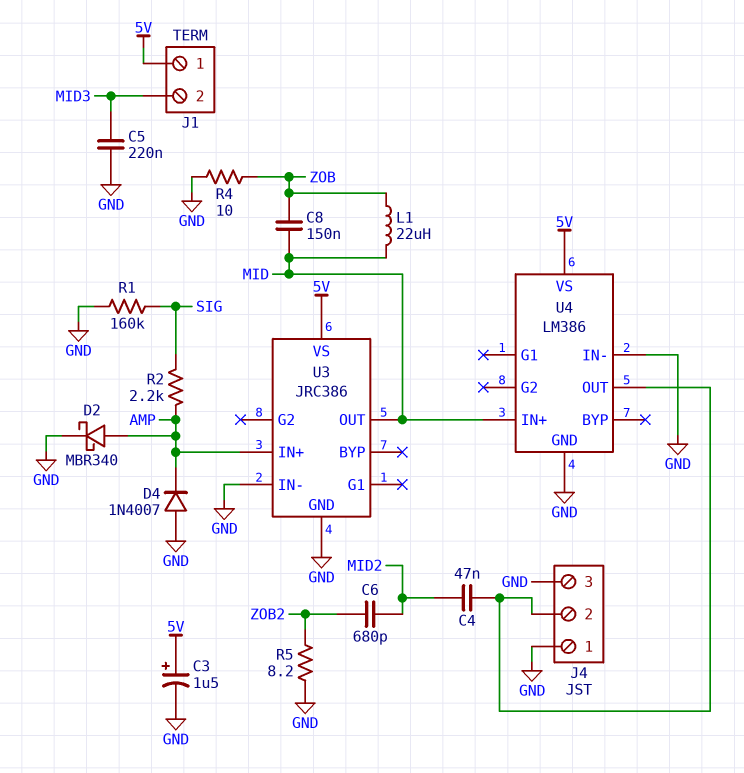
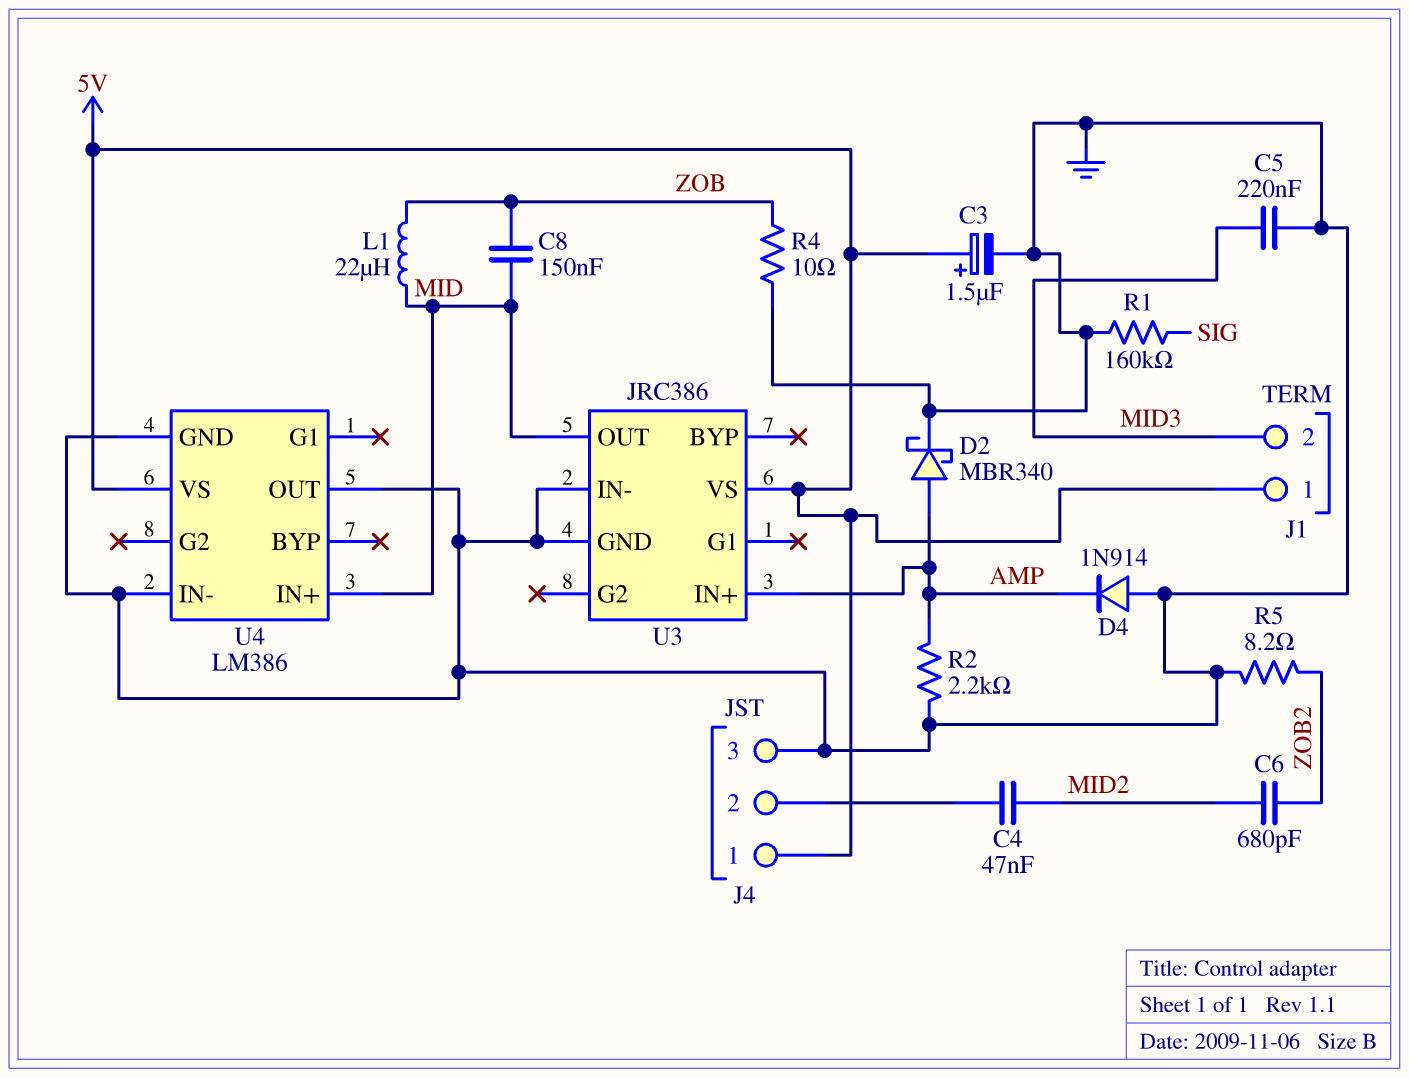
D4: diode 1N4007 (A GND, K AMP) -> diode 1N914 (A GND, K AMP)
J4 pin 1: GND -> 5V
R2: 2.2k (AMP, SIG) -> 2.2k (AMP, GND)
U4 pin OUT: J4/2 -> GND

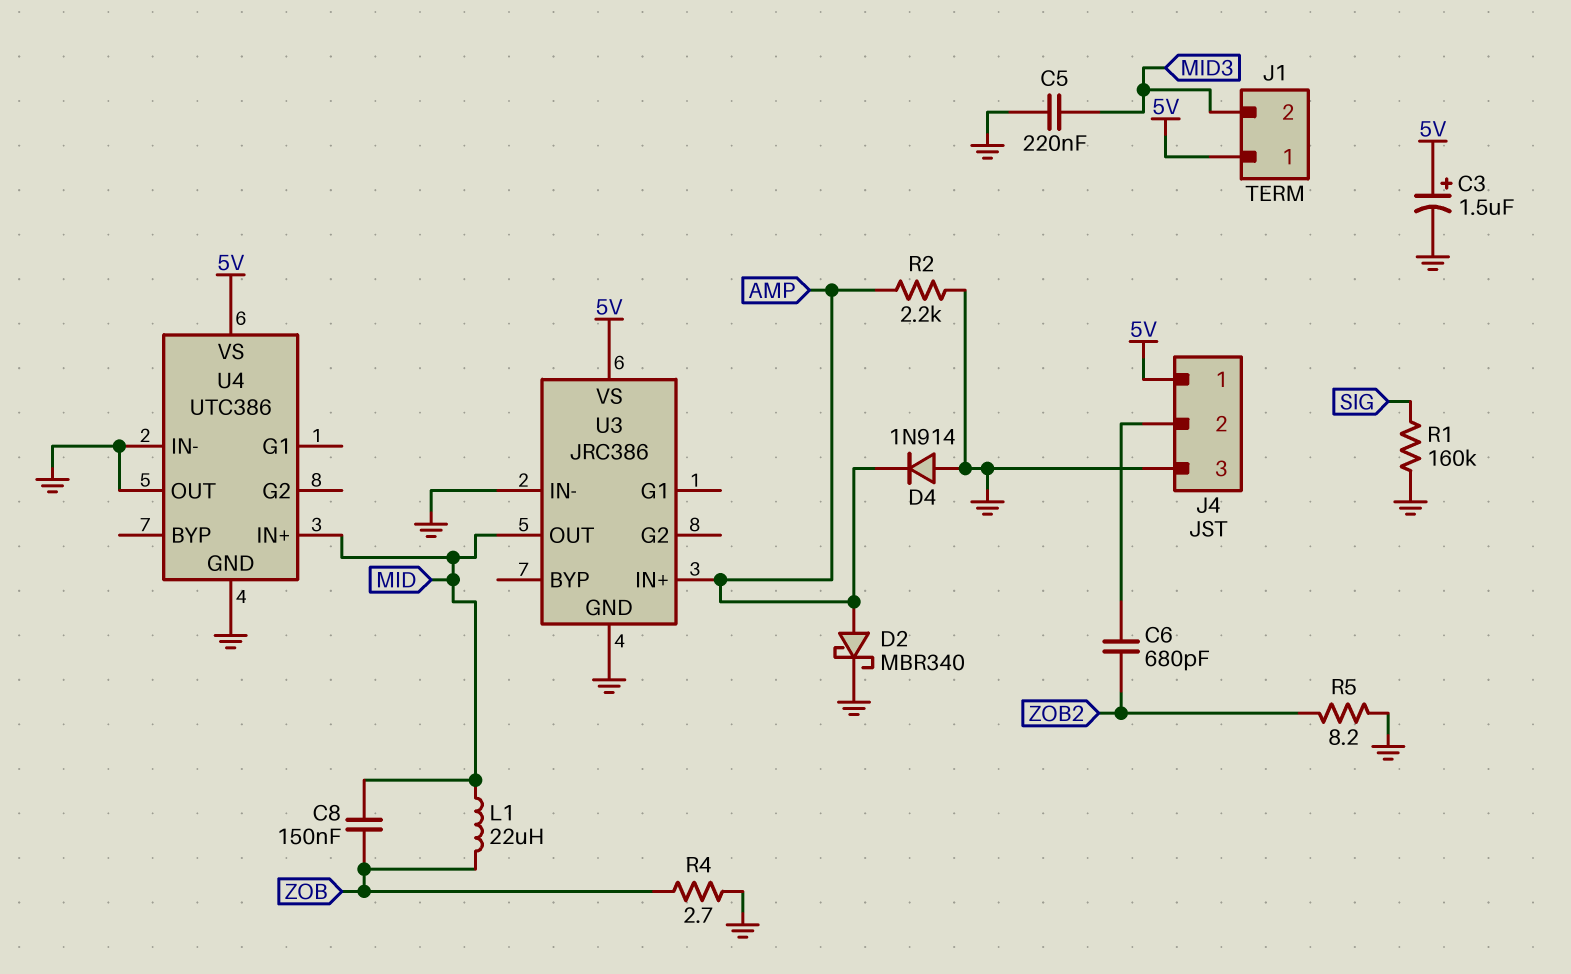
C4: 47nF (J4/2, MID2) -> none
C6: 680pF (MID2, ZOB2) -> 680pF (J4/2, ZOB2)
R4: 10 (GND, ZOB) -> 2.7 (GND, ZOB)
U4: LM386 -> UTC386

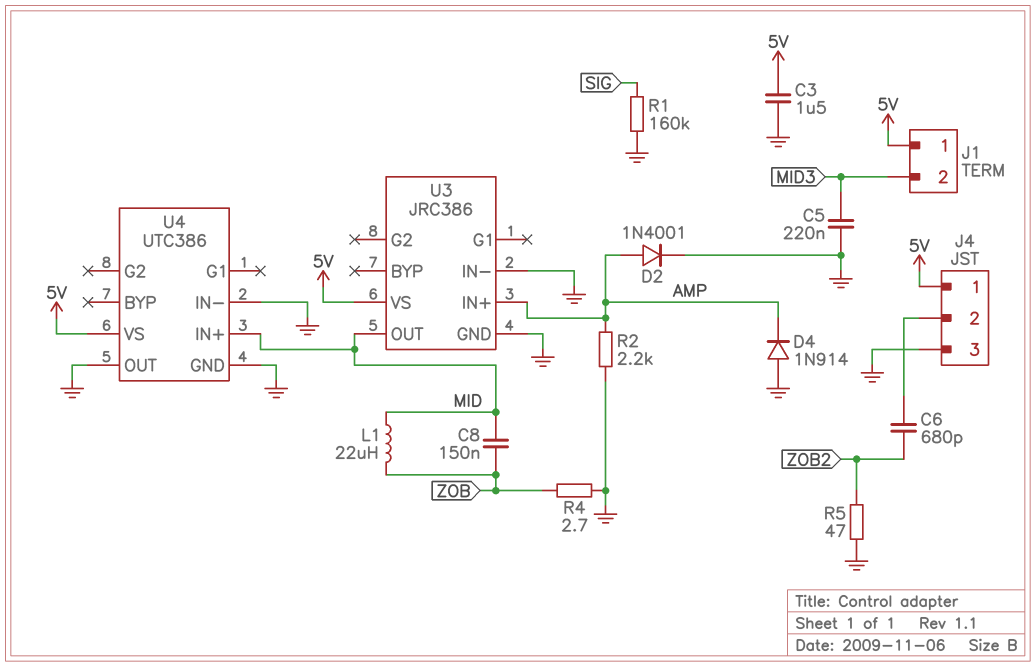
C3: 1.5uF (plus 5V, minus GND) -> 1.5uF (5V, GND)
D2: schottky MBR340 (A AMP, K GND) -> diode 1N4001 (A AMP, K GND)
R5: 8.2 (GND, ZOB2) -> 47 (GND, ZOB2)

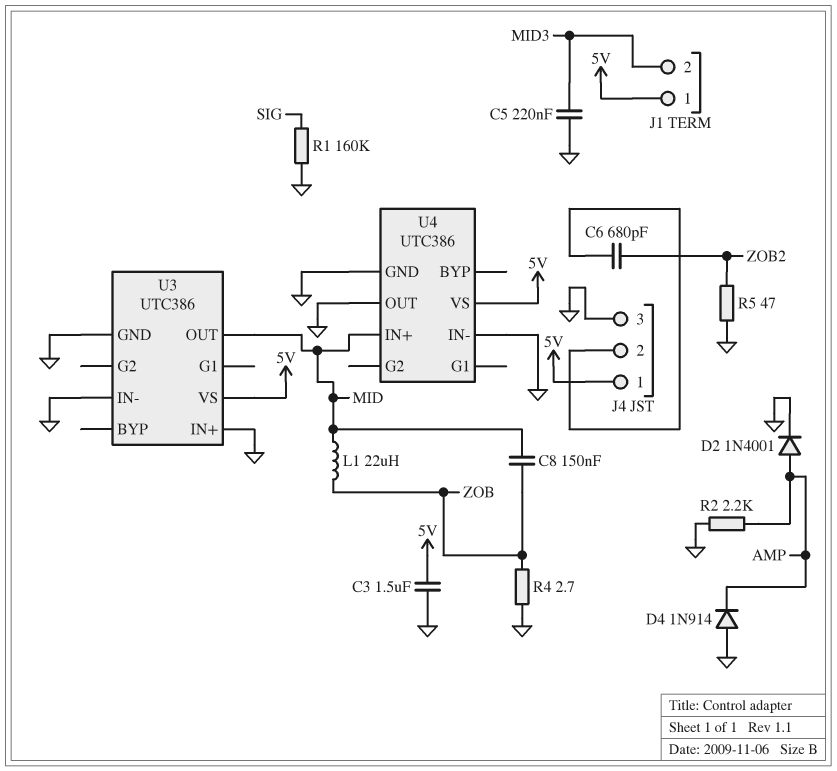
U3: JRC386 -> UTC386
U3 pin IN+: AMP -> GND

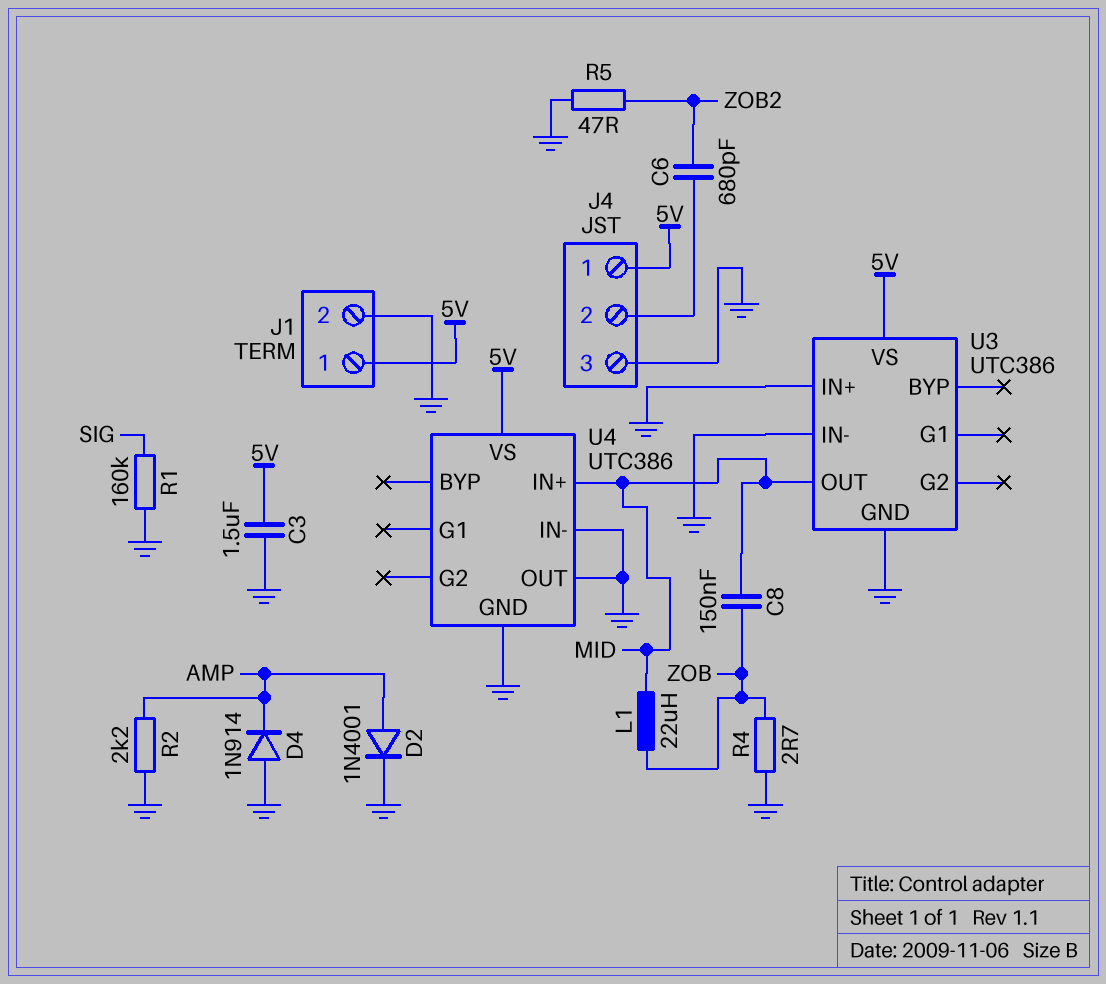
C5: 220nF (GND, MID3) -> none
J1 pin 2: MID3 -> GND

